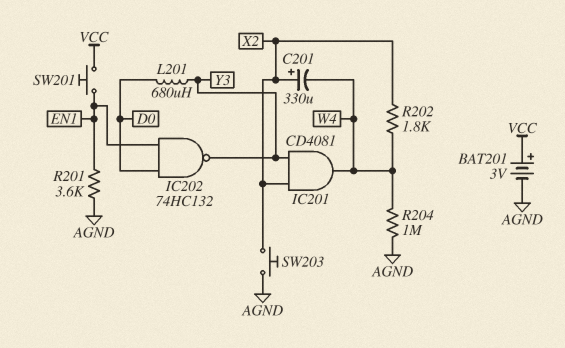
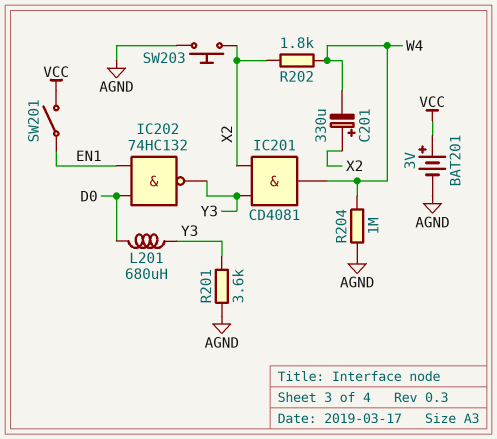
R201: 3.6k (AGND, EN1) -> 3.6k (AGND, Y3)
SW201: button (EN1, VCC) -> switch (EN1, VCC)

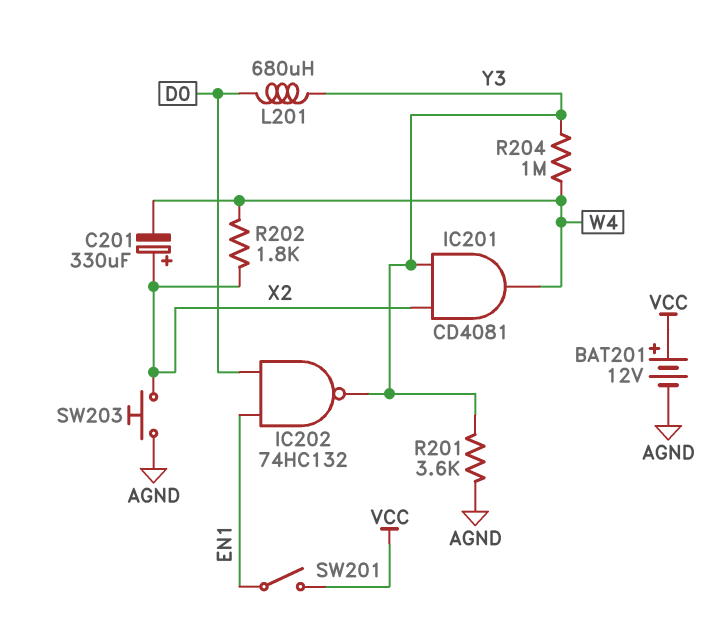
BAT201: 3V (plus VCC, minus AGND) -> 12V (plus VCC, minus AGND)
R204: 1M (AGND, W4) -> 1M (W4, Y3)

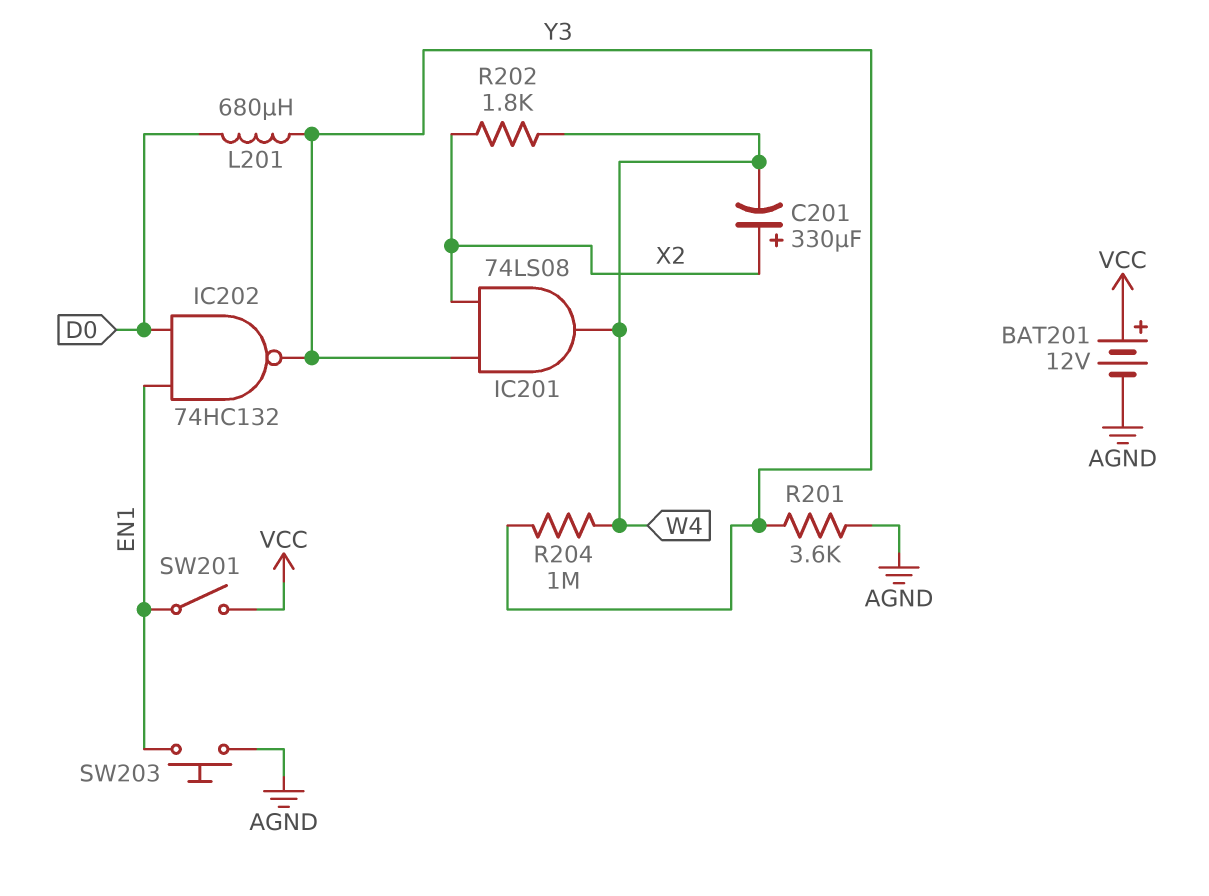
IC201: AND CD4081 (in X2, in Y3, out W4) -> AND 74LS08 (in X2, in Y3, out W4)
SW203: button (AGND, X2) -> button (AGND, EN1)

